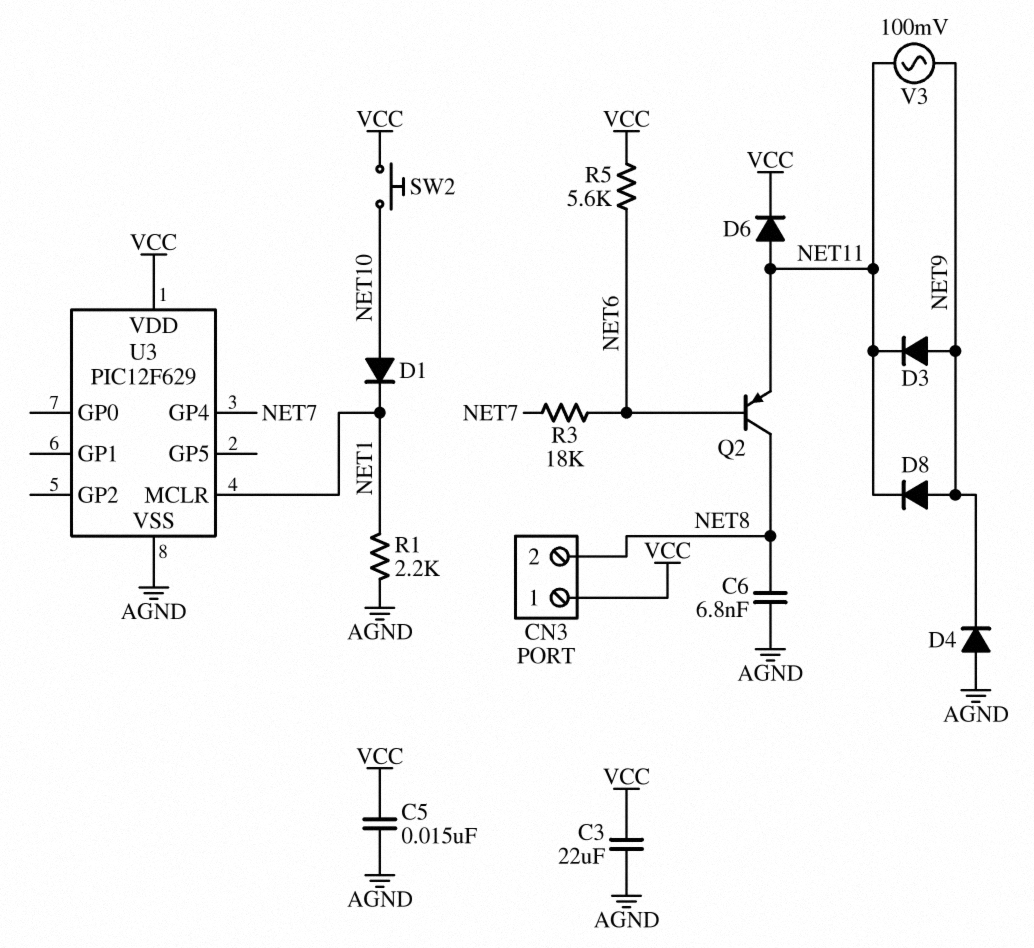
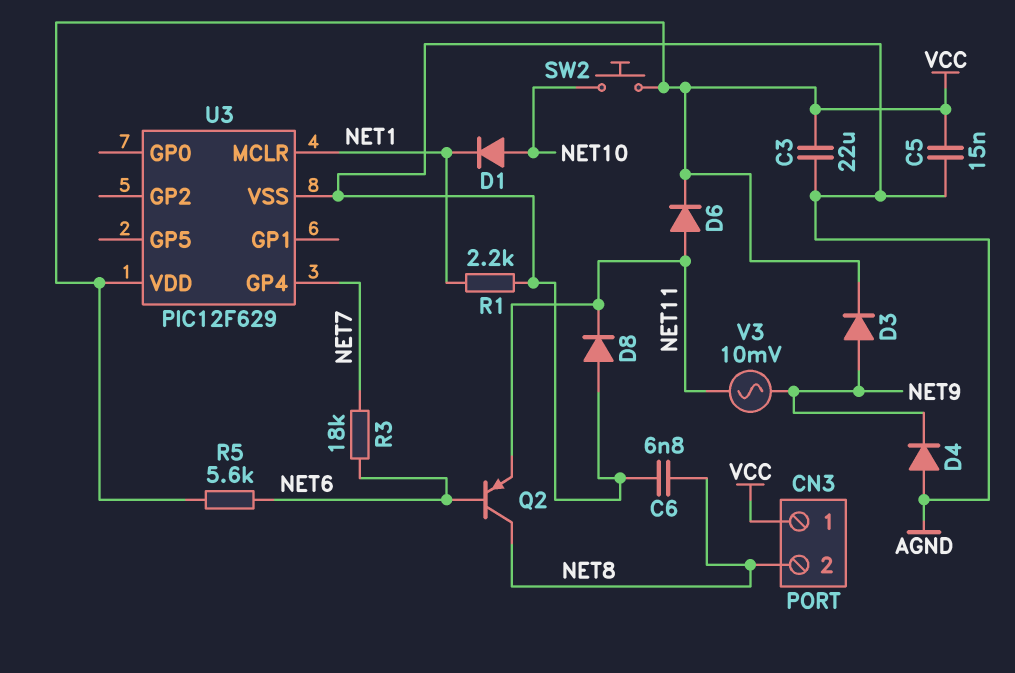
D3: diode (A NET9, K NET11) -> diode (A NET9, K VCC)
D8: diode (A NET9, K NET11) -> diode (A AGND, K NET11)
V3: AC 100mV (NET9, NET11) -> AC 10mV (NET9, NET11)

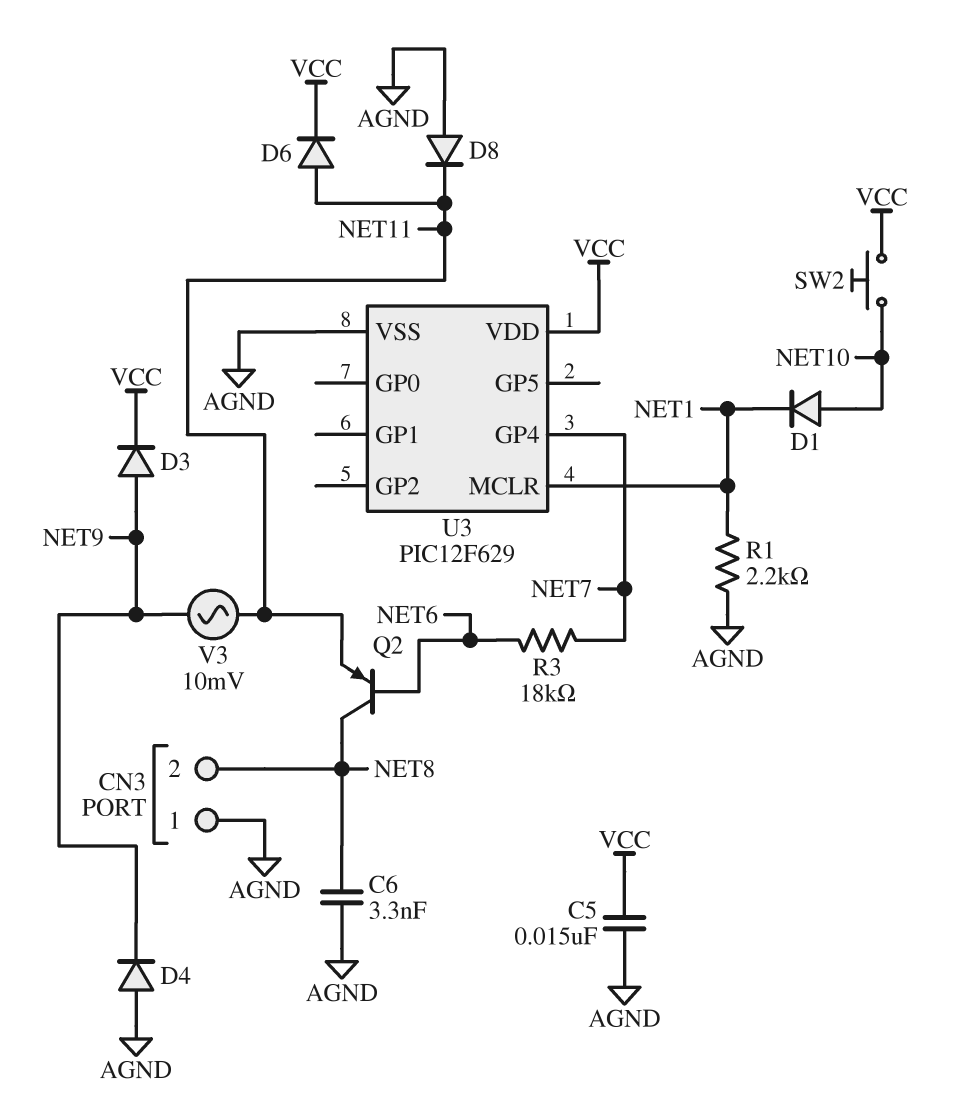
C3: 22uF (AGND, VCC) -> none
C6: 6.8nF (AGND, NET8) -> 3.3nF (AGND, NET8)
CN3 pin 1: VCC -> AGND
R5: 5.6k (NET6, VCC) -> none

